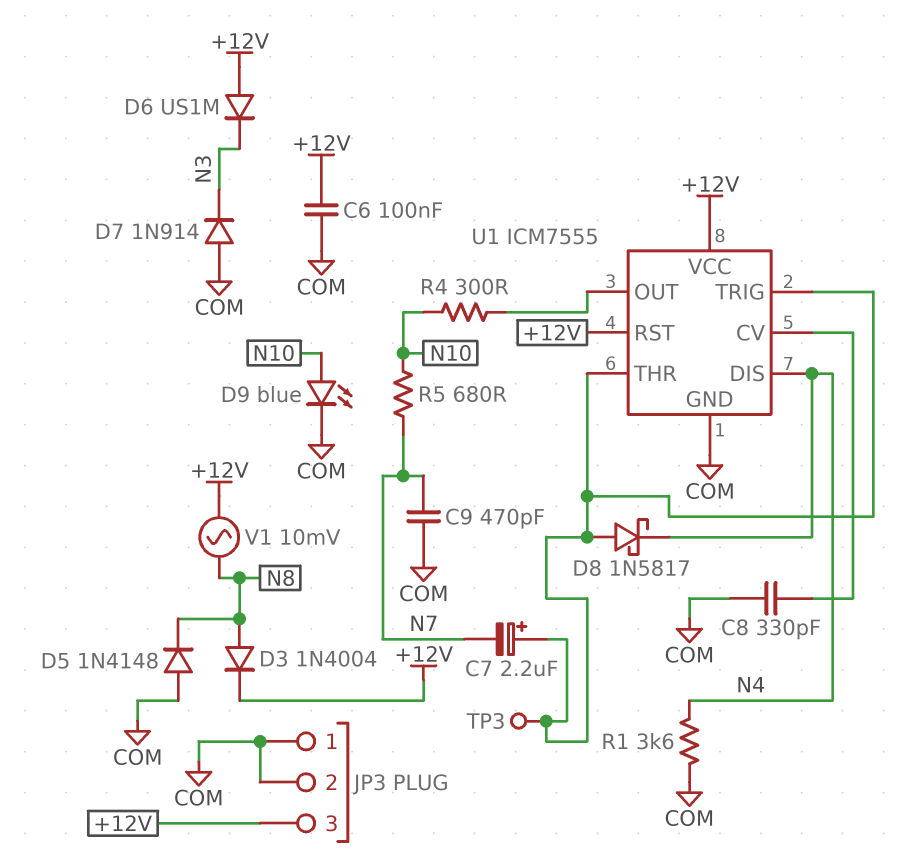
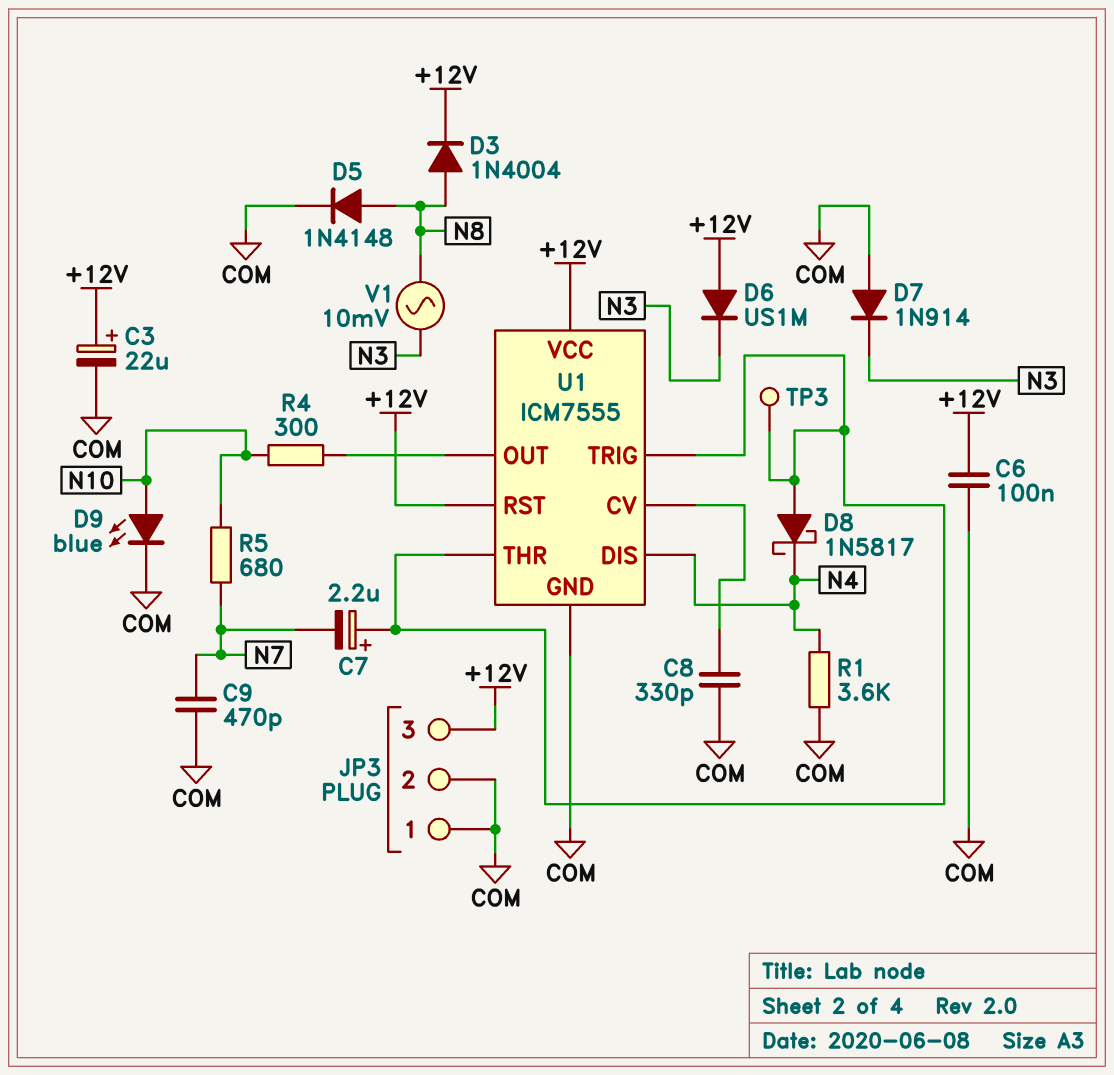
C3: none -> 22uF (plus +12V, minus COM)
D5: diode 1N4148 (A COM, K N8) -> diode 1N4148 (A N8, K COM)
V1: AC 10mV (+12V, N8) -> AC 10mV (N3, N8)

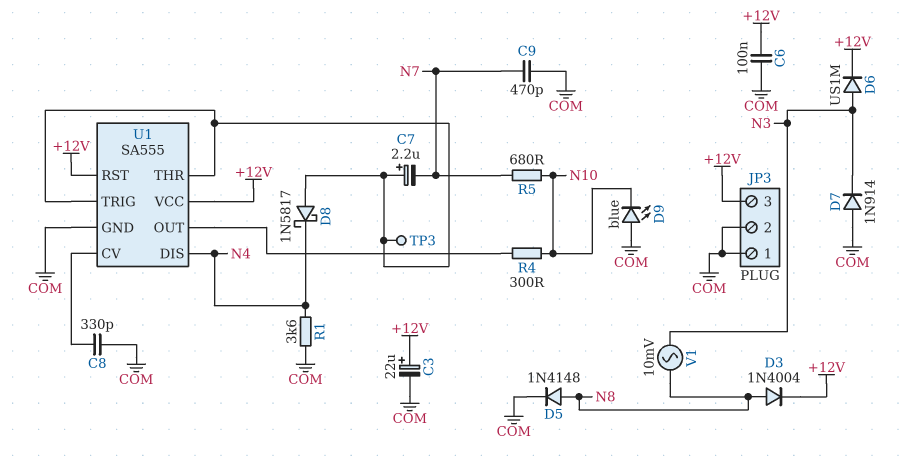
D6: diode US1M (A +12V, K N3) -> diode US1M (A N3, K +12V)
D9: LED blue (A N10, K COM) -> LED blue (A COM, K N10)
U1: ICM7555 -> SA555

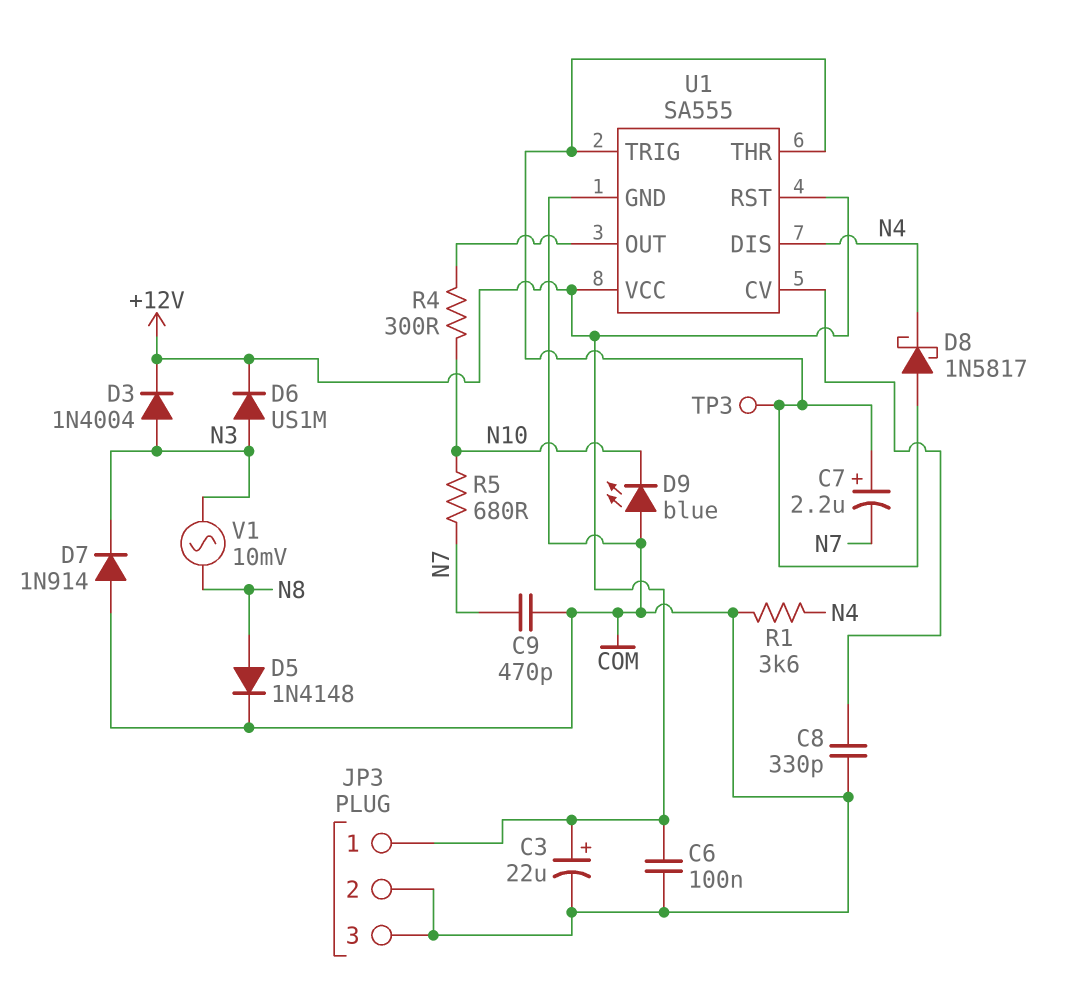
D3: diode 1N4004 (A N8, K +12V) -> diode 1N4004 (A N3, K +12V)
JP3 pin 1: COM -> +12V
JP3 pin 3: +12V -> COM

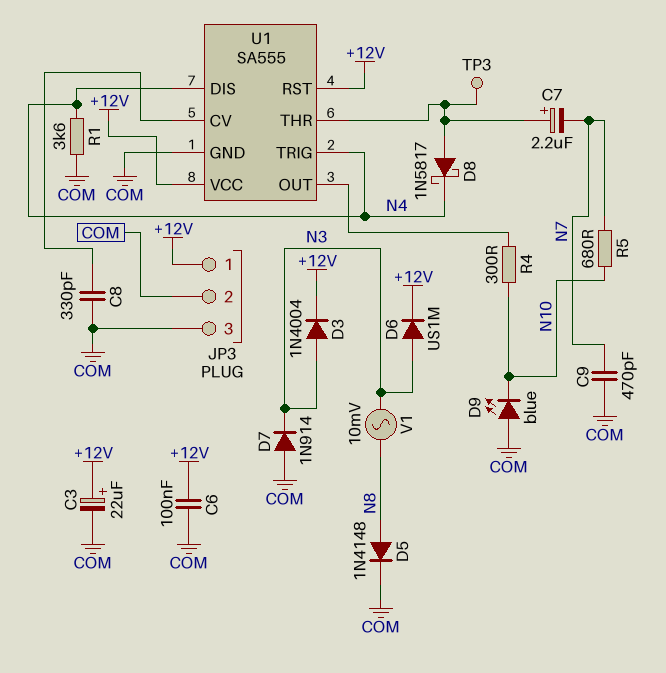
U1 pin TRIG: U1/THR -> N4

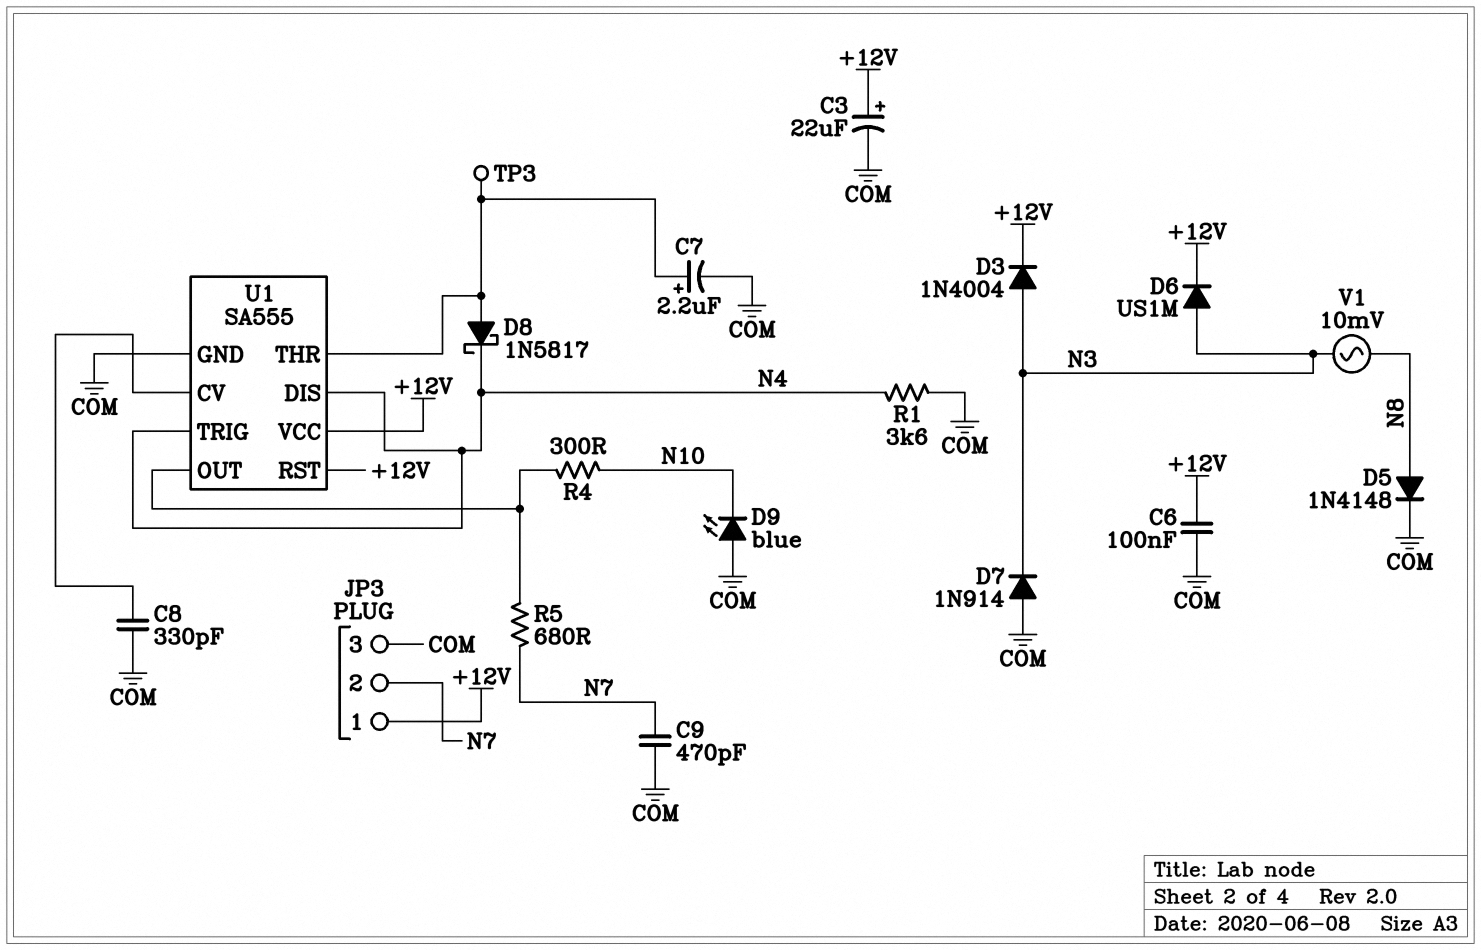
C7: 2.2uF (plus U1/THR, minus N7) -> 2.2uF (plus U1/THR, minus COM)
JP3 pin 2: COM -> N7
R5: 680 (N7, N10) -> 680 (N7, U1/OUT)

